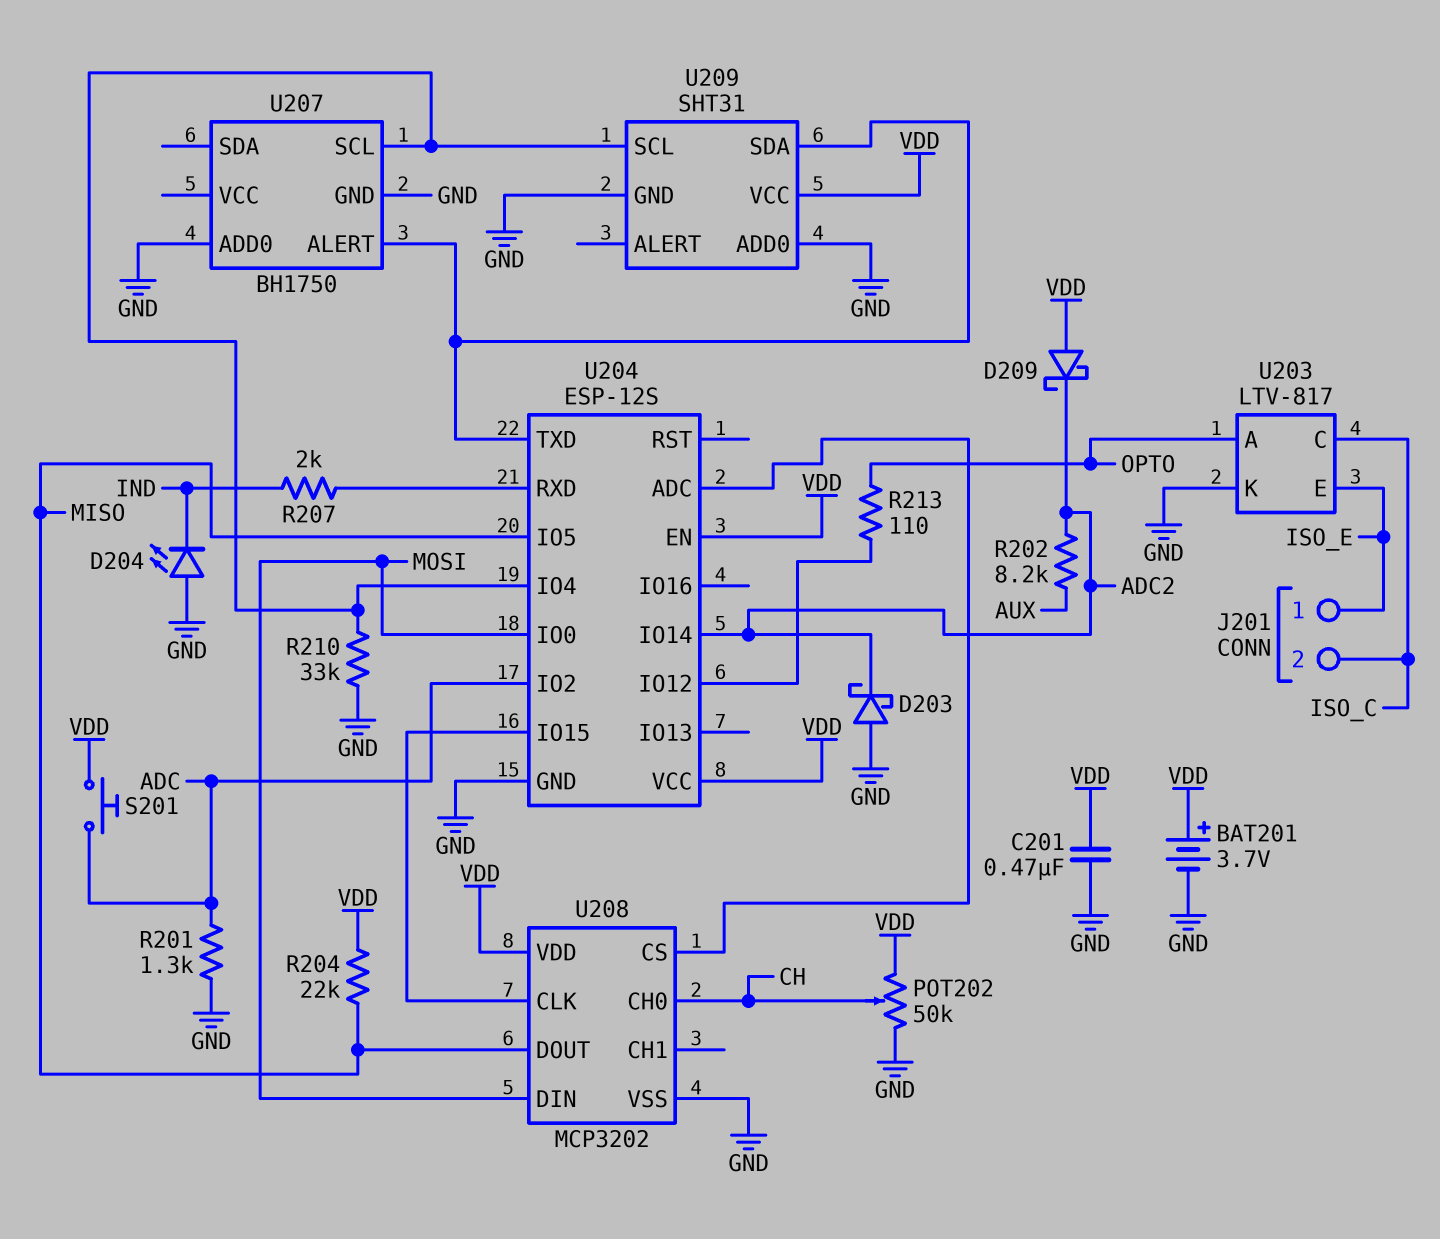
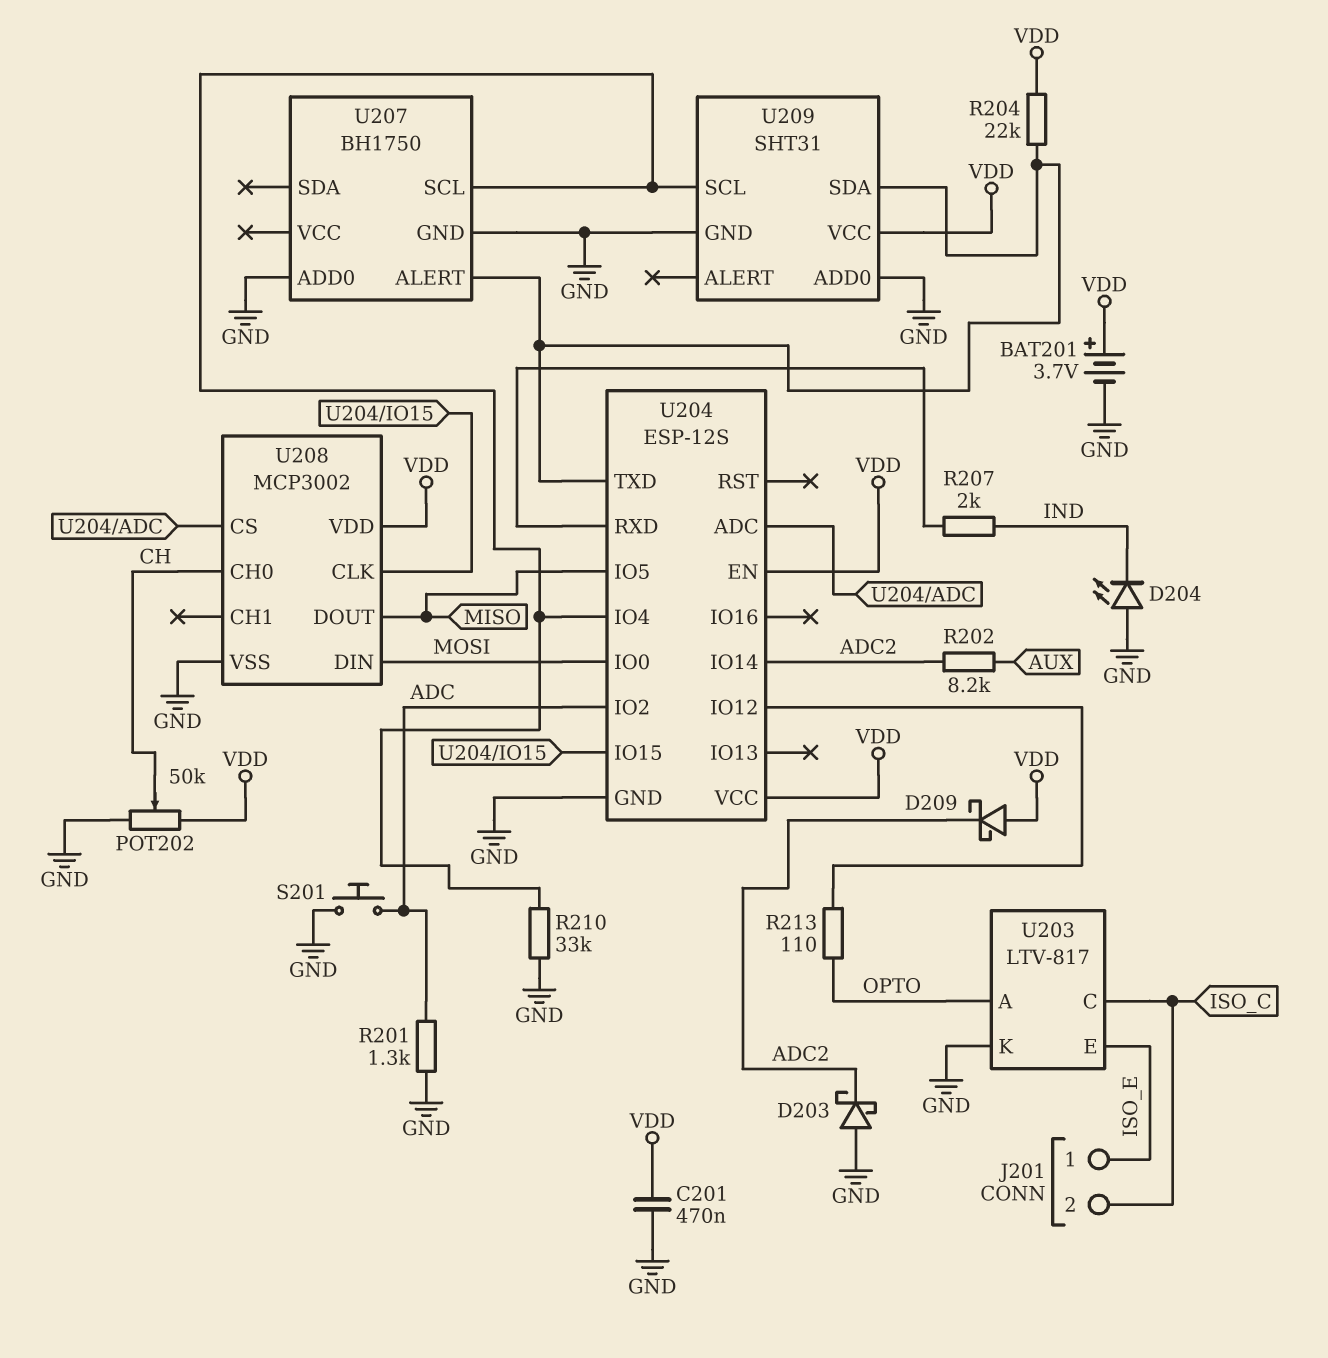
R204: 22k (MISO, VDD) -> 22k (U204/TXD, VDD)
S201: button (ADC, VDD) -> button (ADC, GND)
U208: MCP3202 -> MCP3002

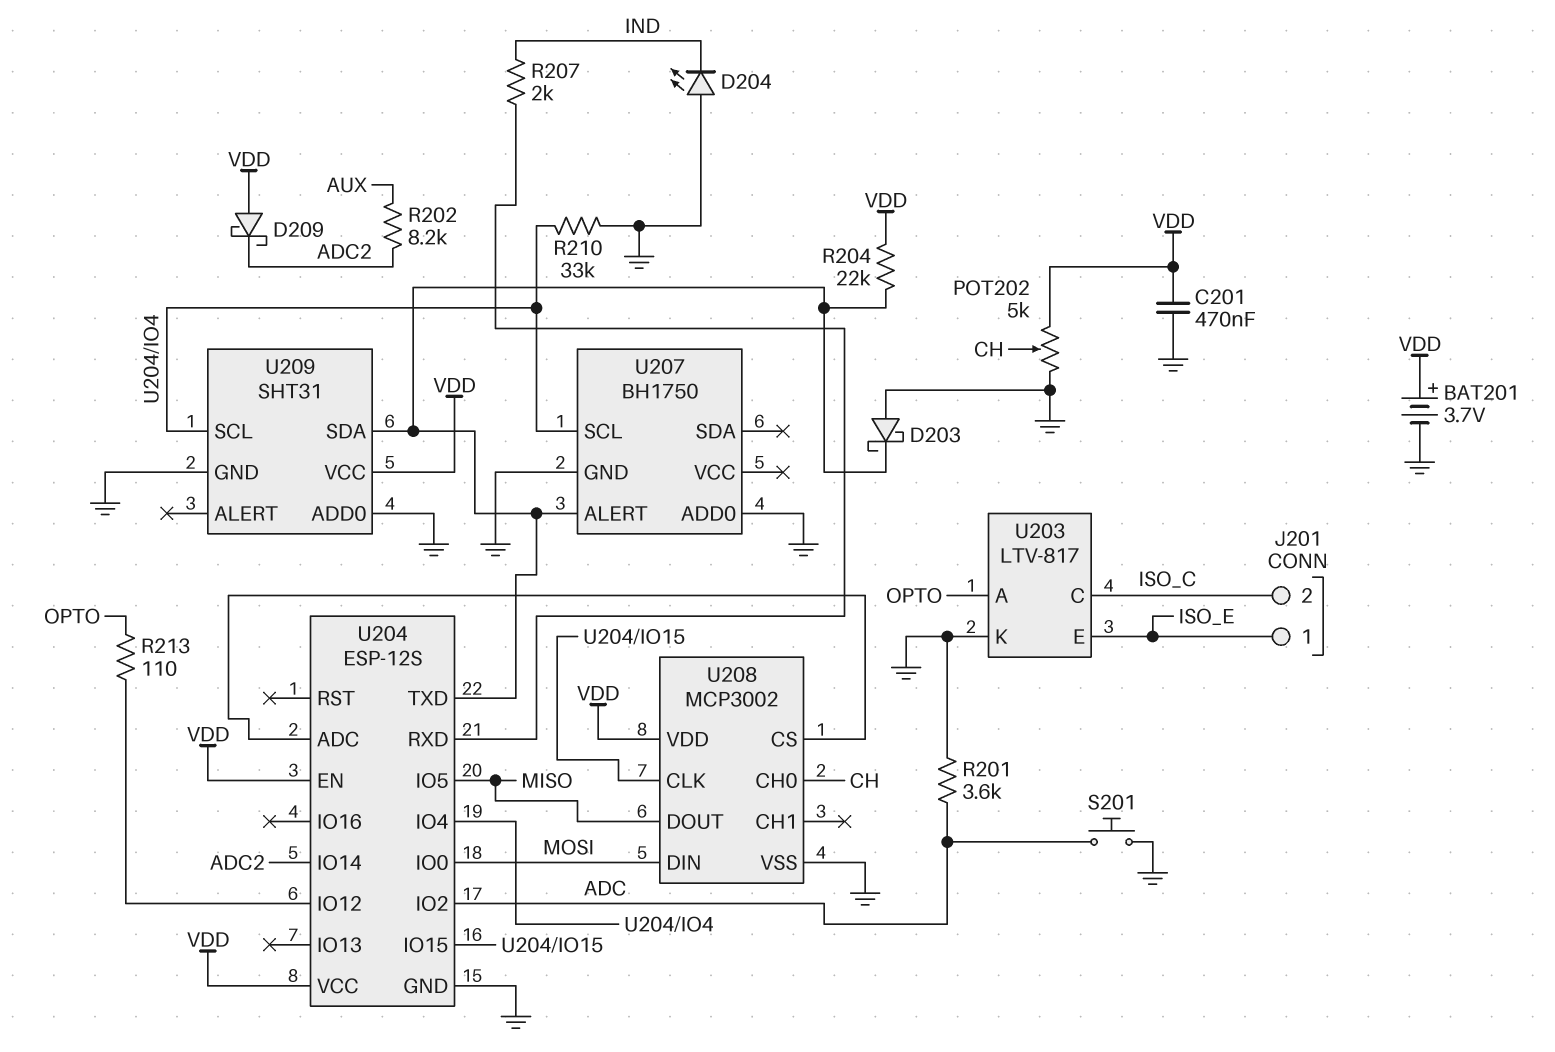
D203: schottky (A GND, K ADC2) -> schottky (A GND, K U204/TXD)
POT202: 50k (GND, VDD, wiper CH) -> 5k (GND, VDD, wiper CH)
R201: 1.3k (ADC, GND) -> 3.6k (ADC, GND)

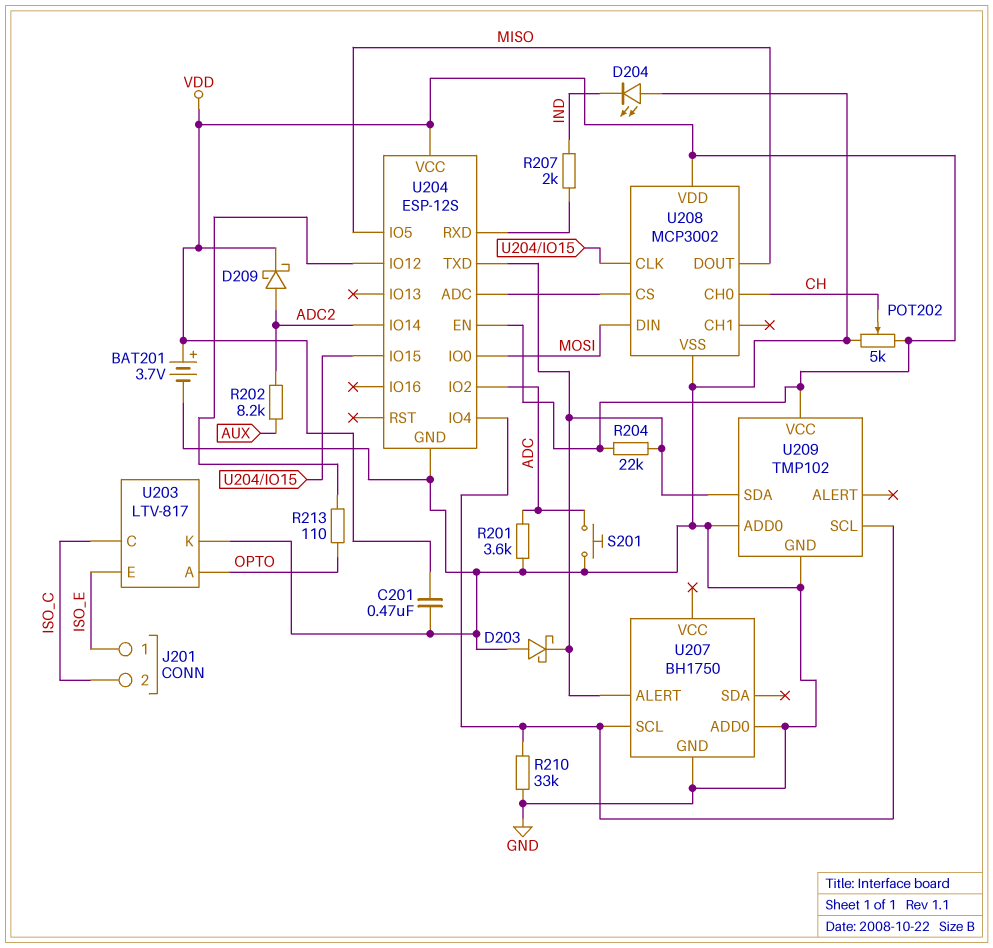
D209: schottky (A VDD, K ADC2) -> schottky (A ADC2, K VDD)
U209: SHT31 -> TMP102

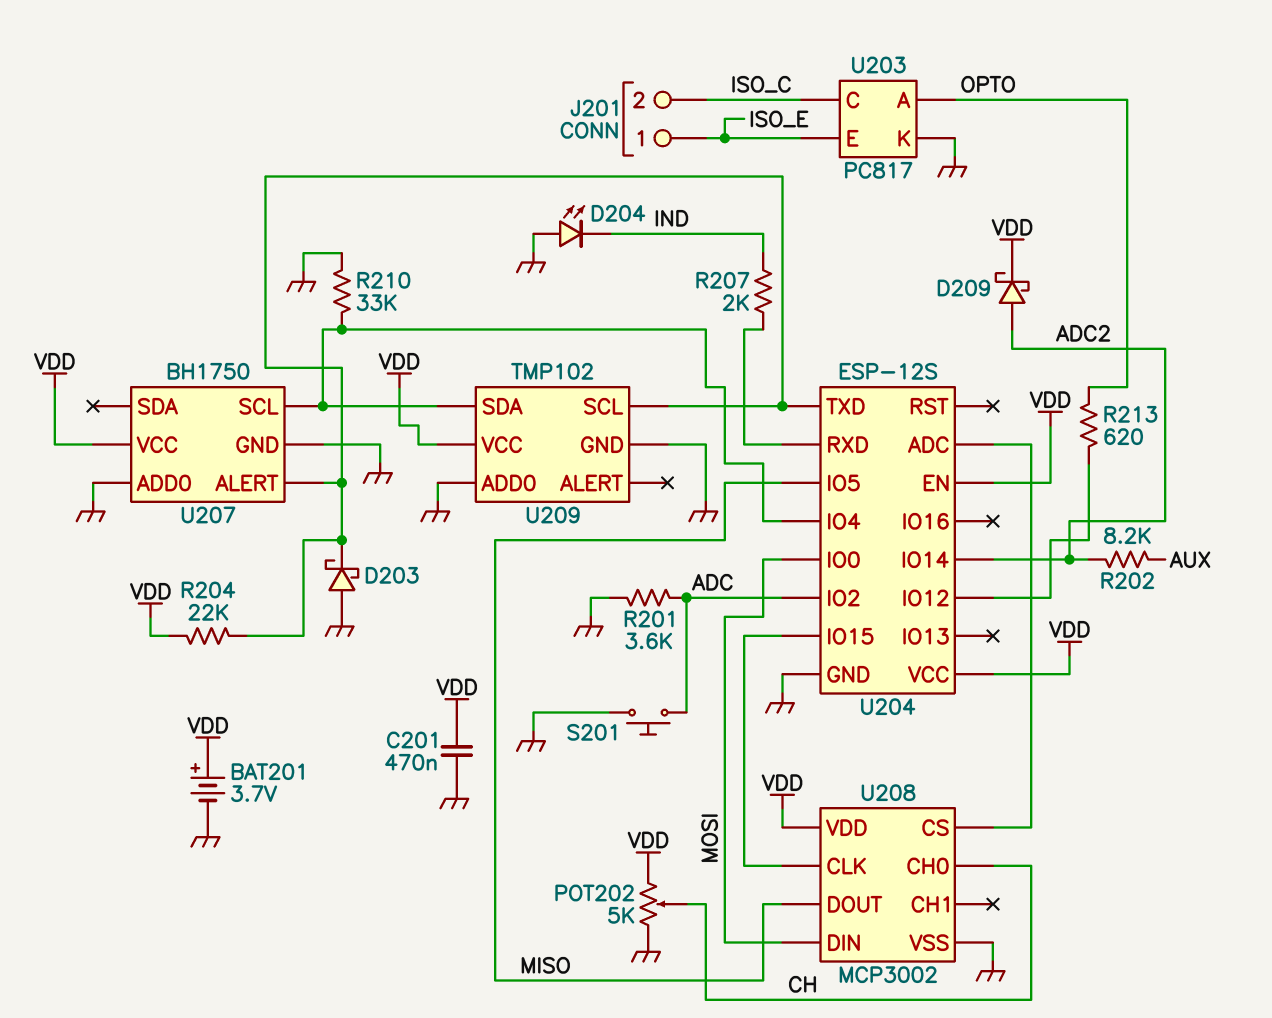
R213: 110 (OPTO, U204/IO12) -> 620 (OPTO, U204/IO12)
U203: LTV-817 -> PC817
U207 pin VCC: none -> VDD
U209 pin SCL: U204/IO4 -> U204/TXD
U209 pin SDA: U204/TXD -> U204/IO4

